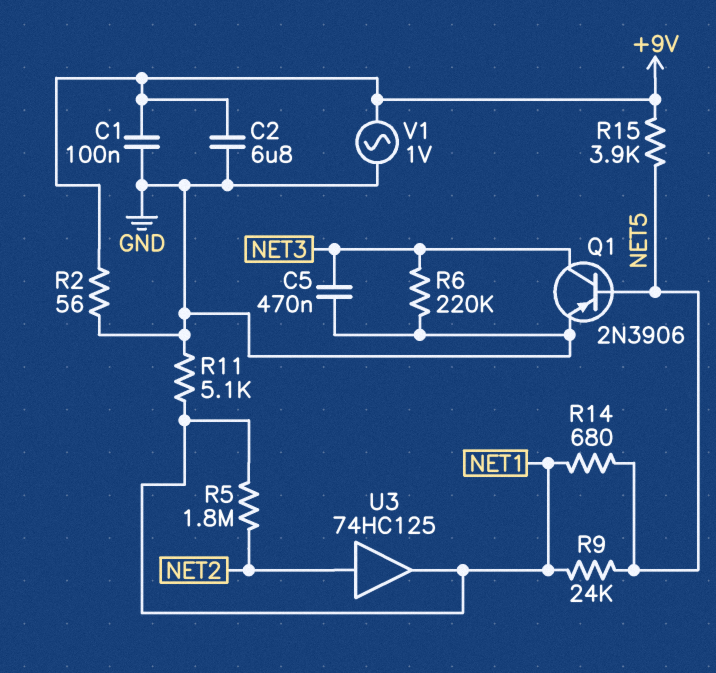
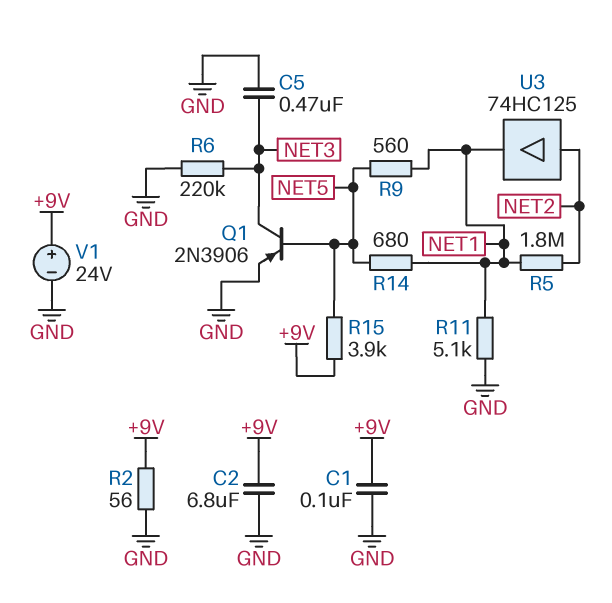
R9: 24k (NET1, NET5) -> 560 (NET1, NET5)
V1: AC 1V (+9V, GND) -> 24V (plus +9V, minus GND)

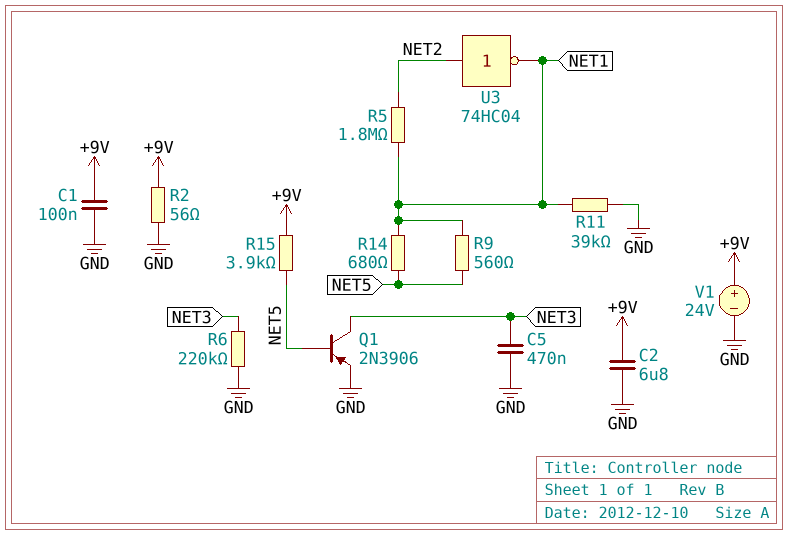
R11: 5.1k (GND, NET1) -> 39k (GND, NET1)
U3: buffer 74HC125 (in NET2, out NET1) -> NOT 74HC04 (in NET2, out NET1)

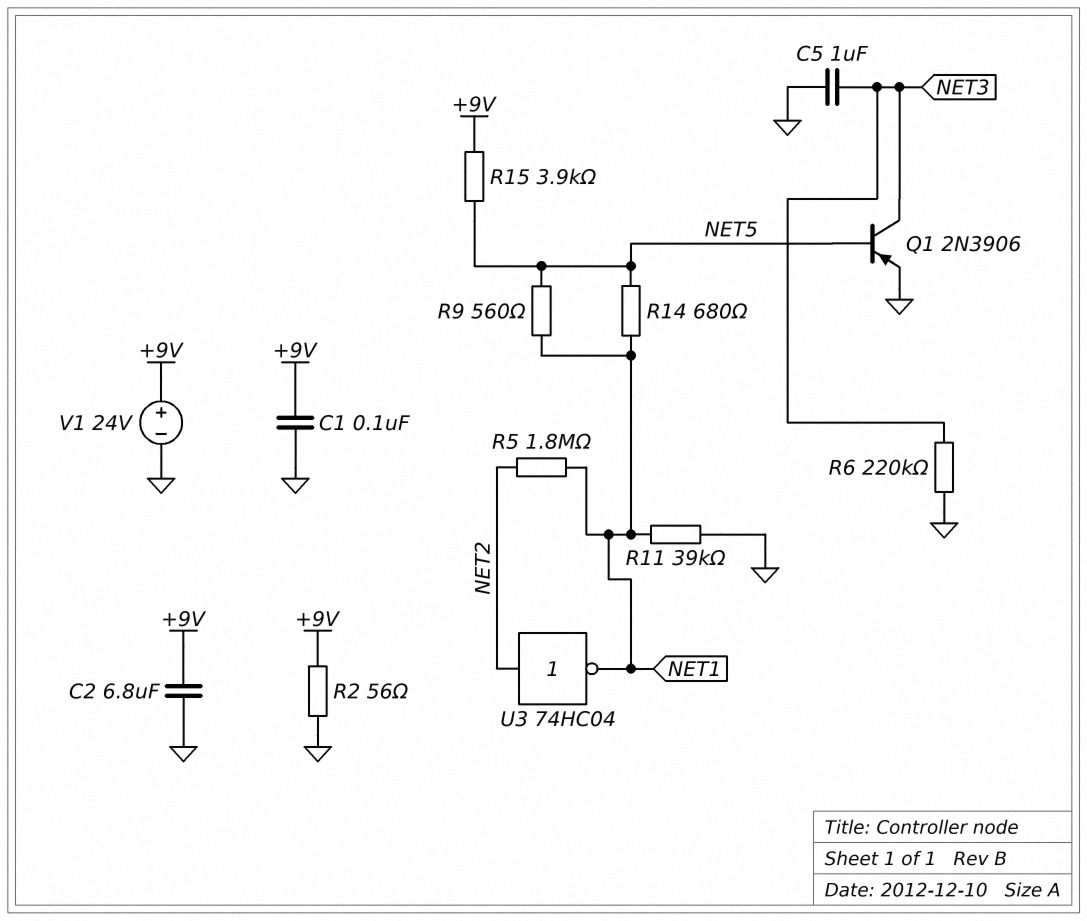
C5: 470nF (GND, NET3) -> 1uF (GND, NET3)

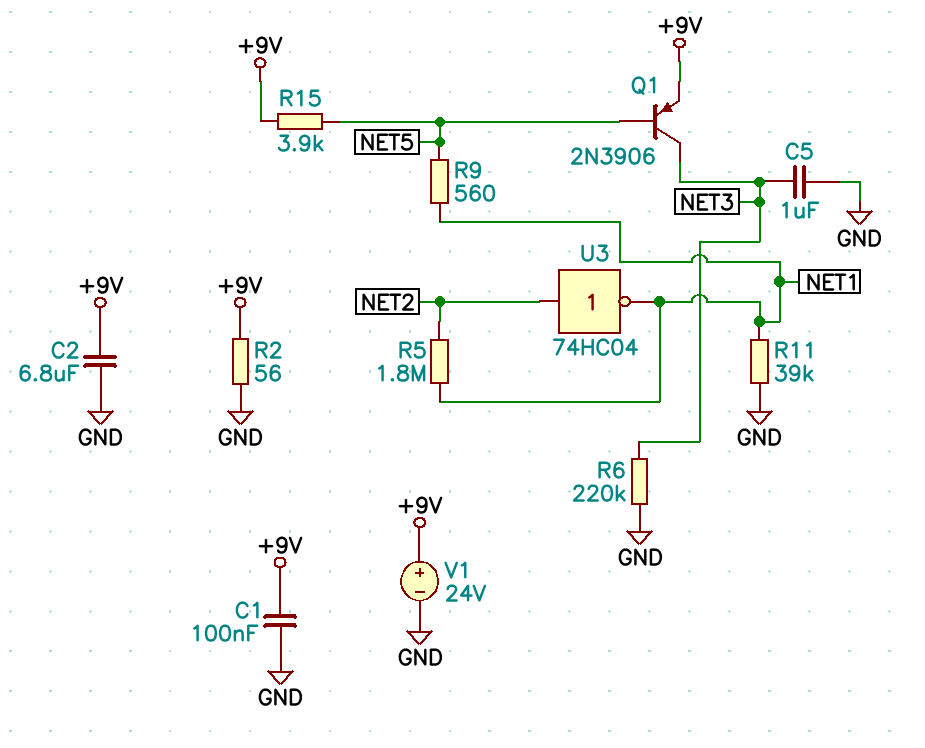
Q1: PNP 2N3906 (B NET5, C NET3, E GND) -> PNP 2N3906 (B NET5, C NET3, E +9V)
R14: 680 (NET1, NET5) -> none

